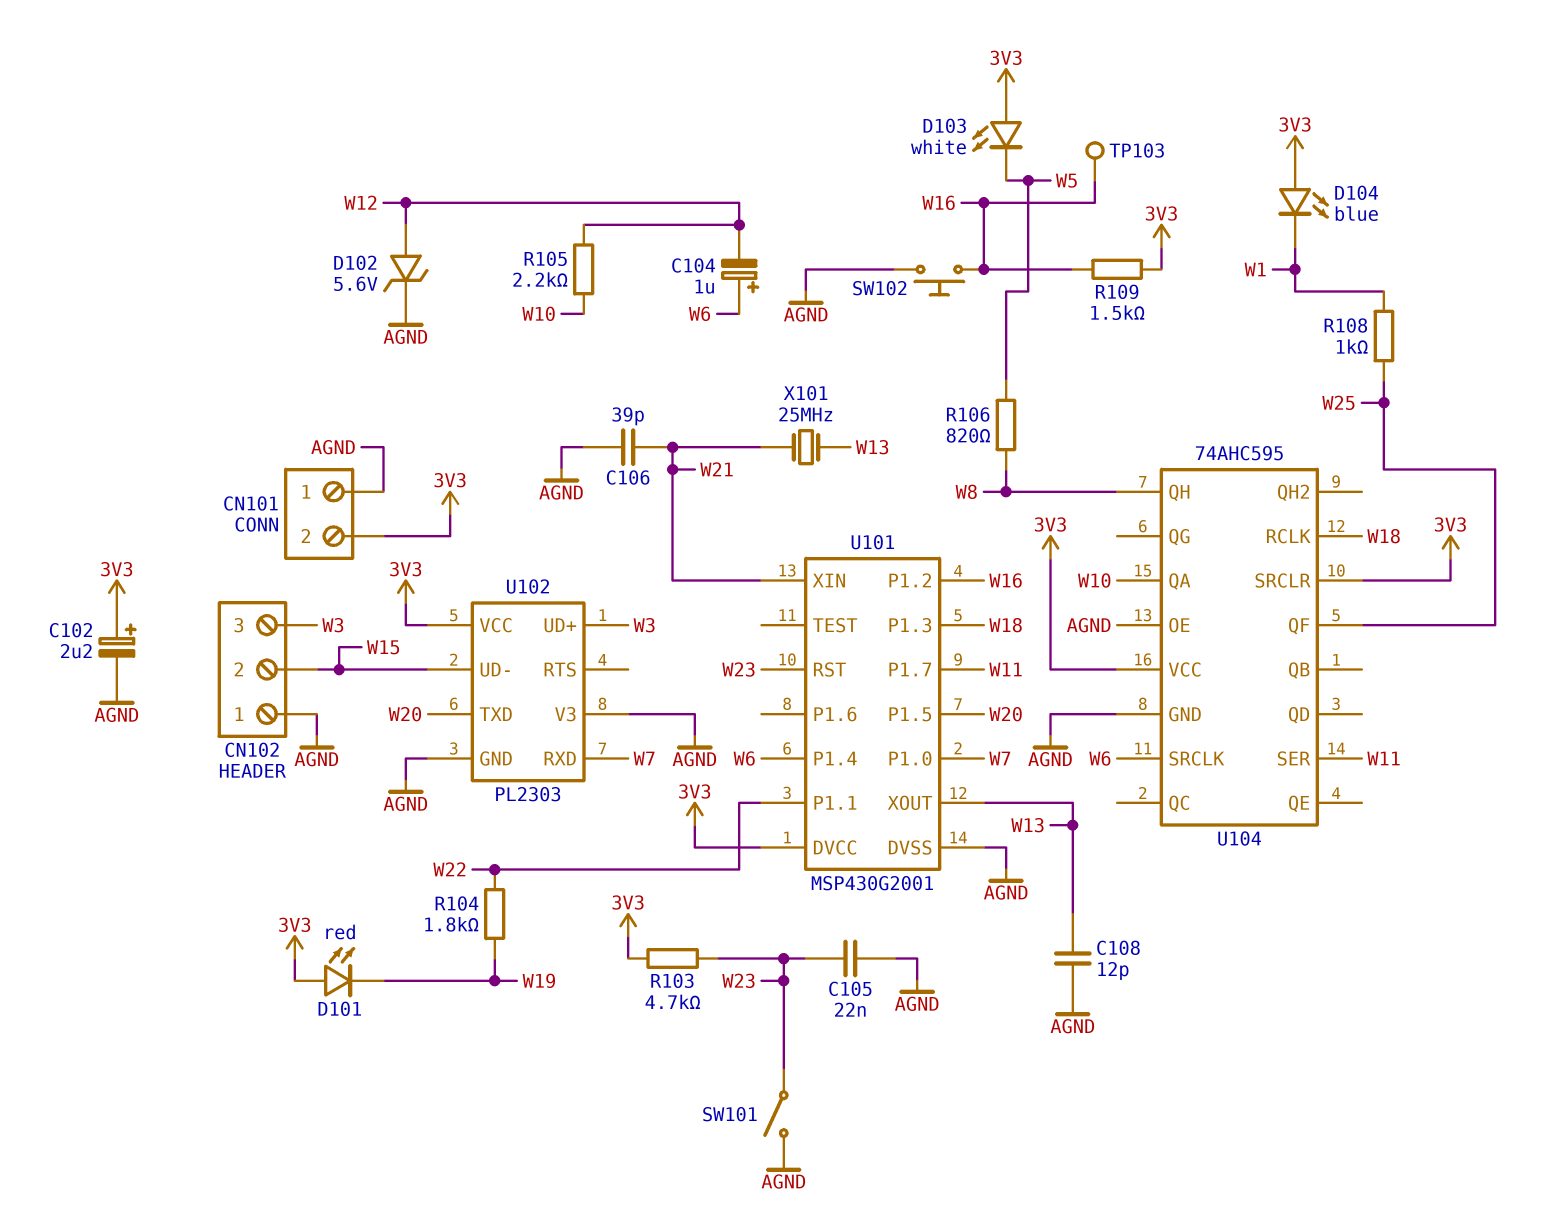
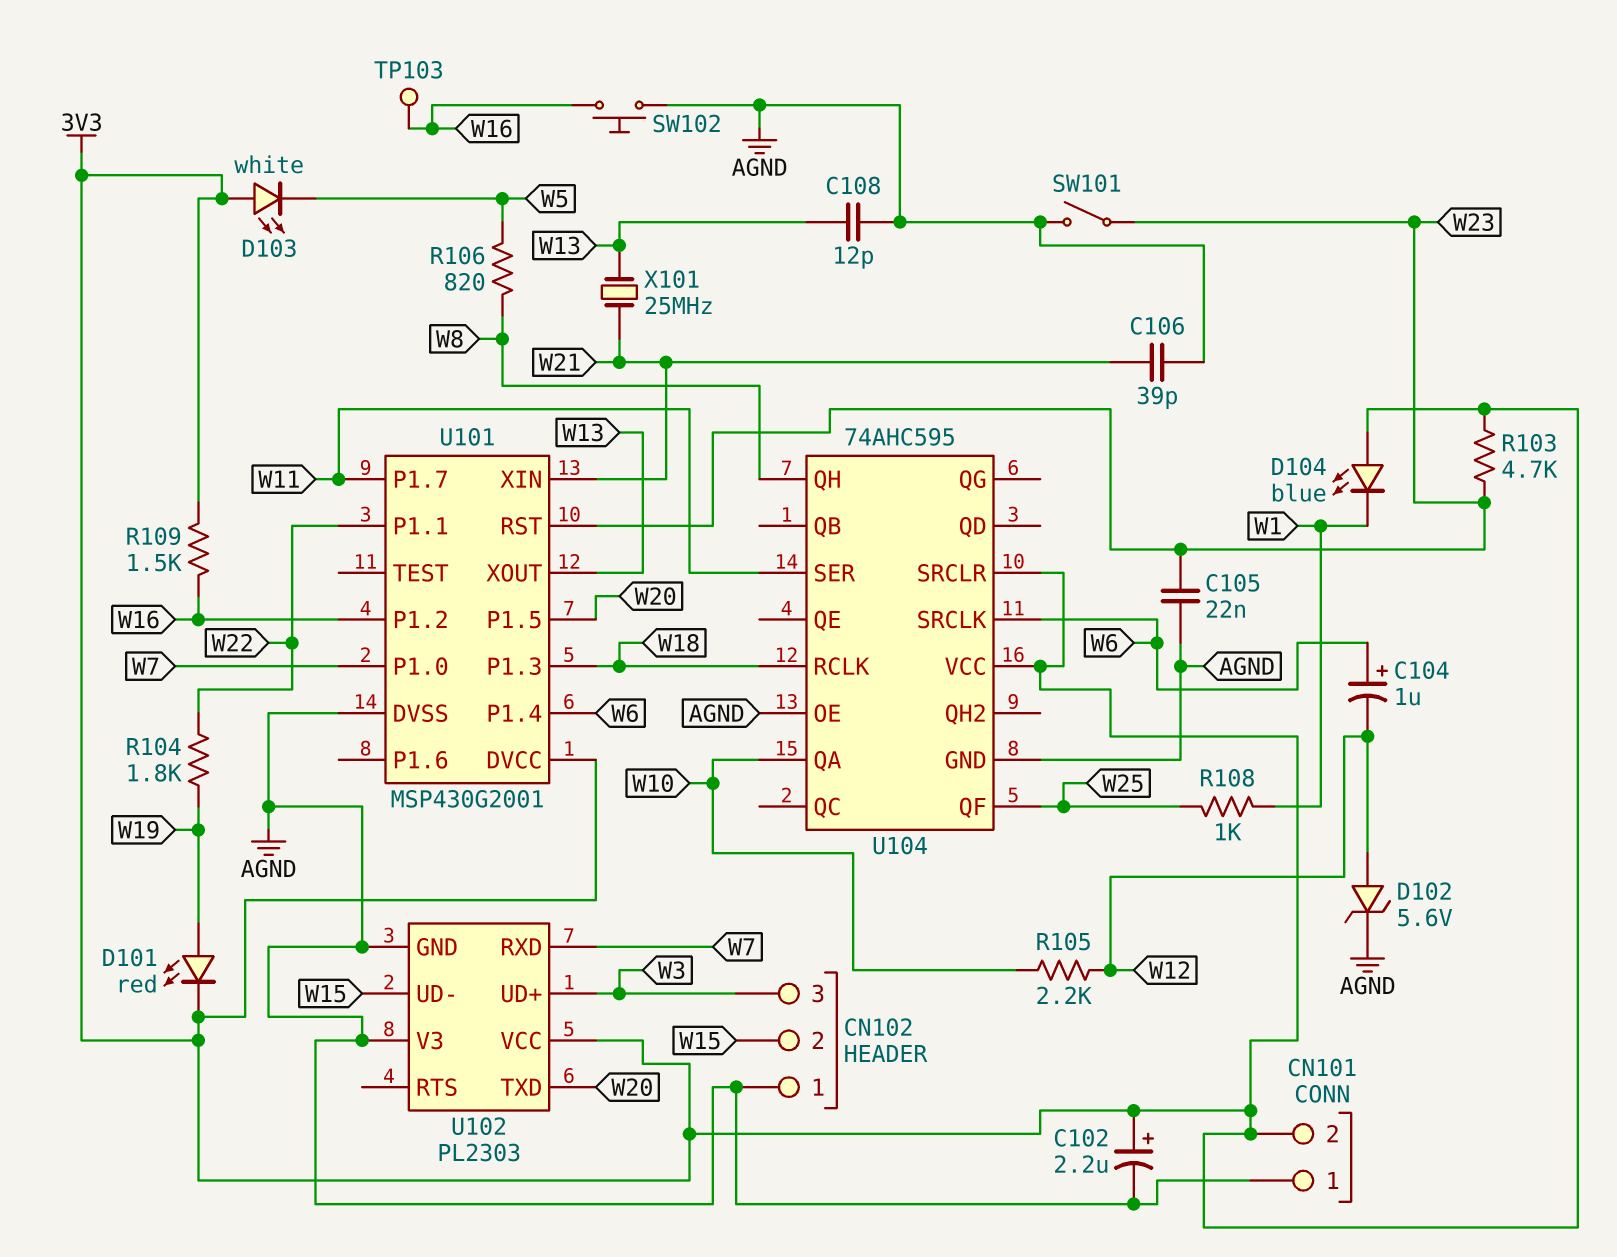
D101: LED red (A 3V3, K W19) -> LED red (A W19, K 3V3)

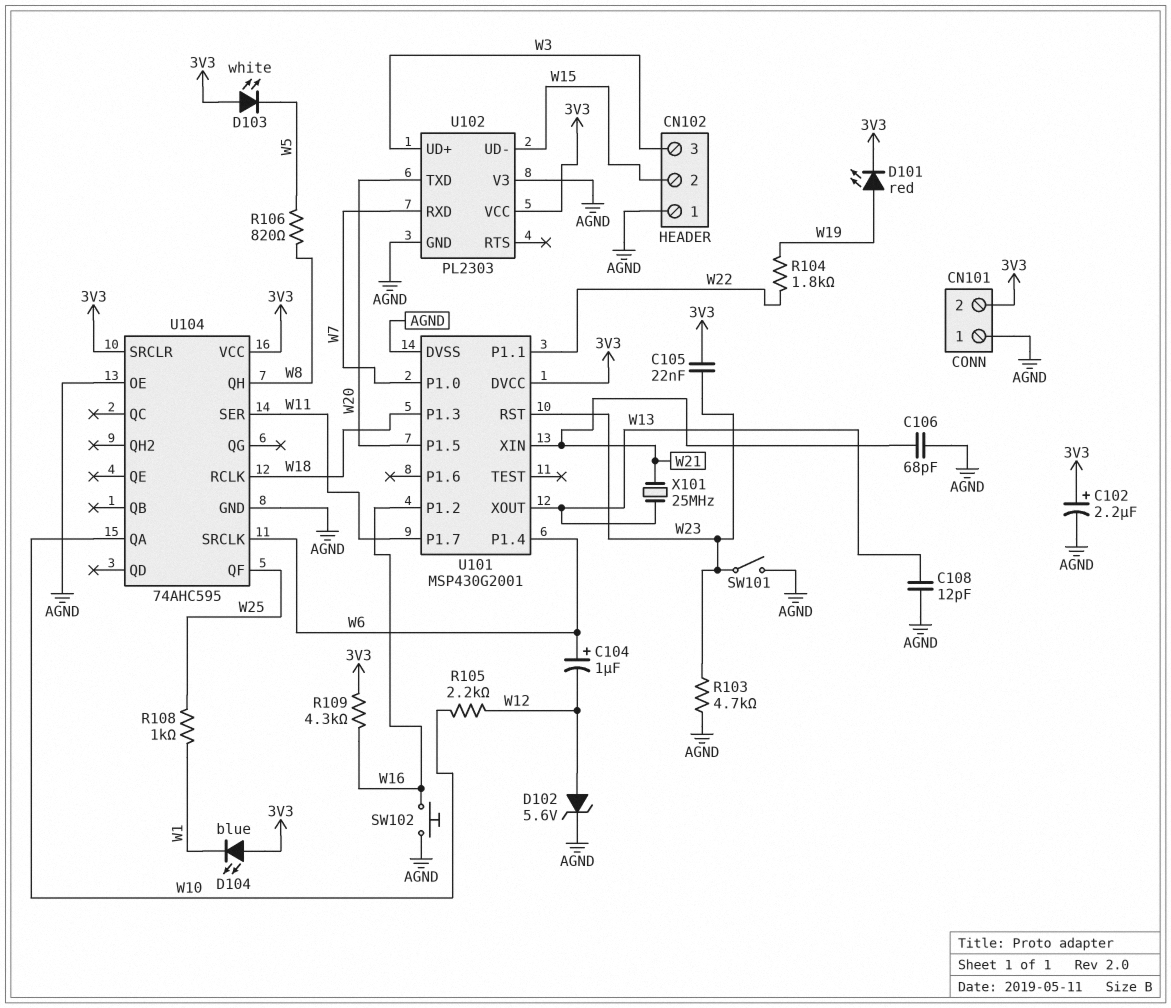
C105: 22nF (AGND, W23) -> 22nF (3V3, W23)
C106: 39pF (AGND, W21) -> 68pF (AGND, W21)
R103: 4.7k (3V3, W23) -> 4.7k (AGND, W23)
R109: 1.5k (3V3, W16) -> 4.3k (3V3, W16)
TP103: test point (W16) -> none

